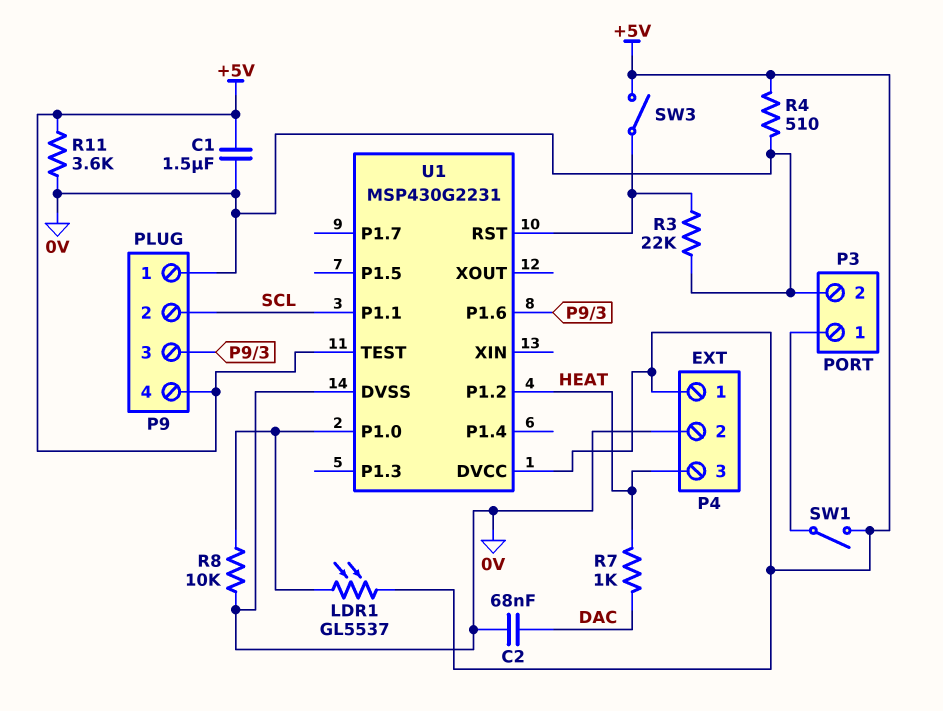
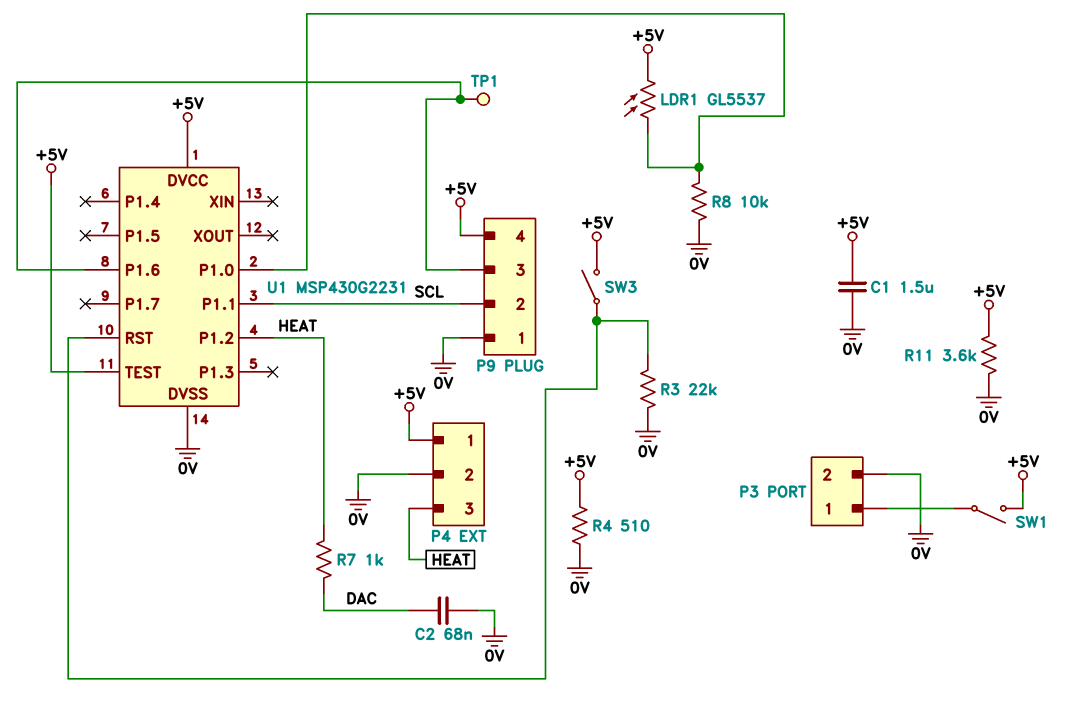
TP1: none -> test point (P9/3)

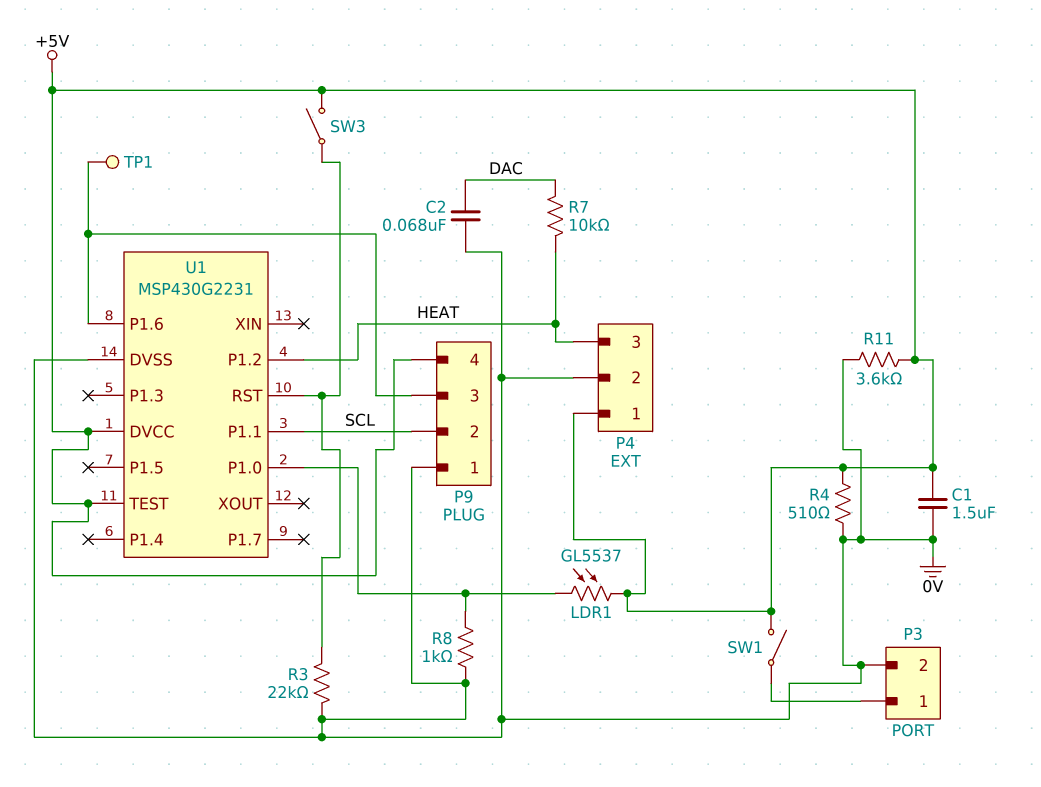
R7: 1k (DAC, HEAT) -> 10k (DAC, HEAT)
R8: 10k (0V, U1/P1.0) -> 1k (0V, U1/P1.0)

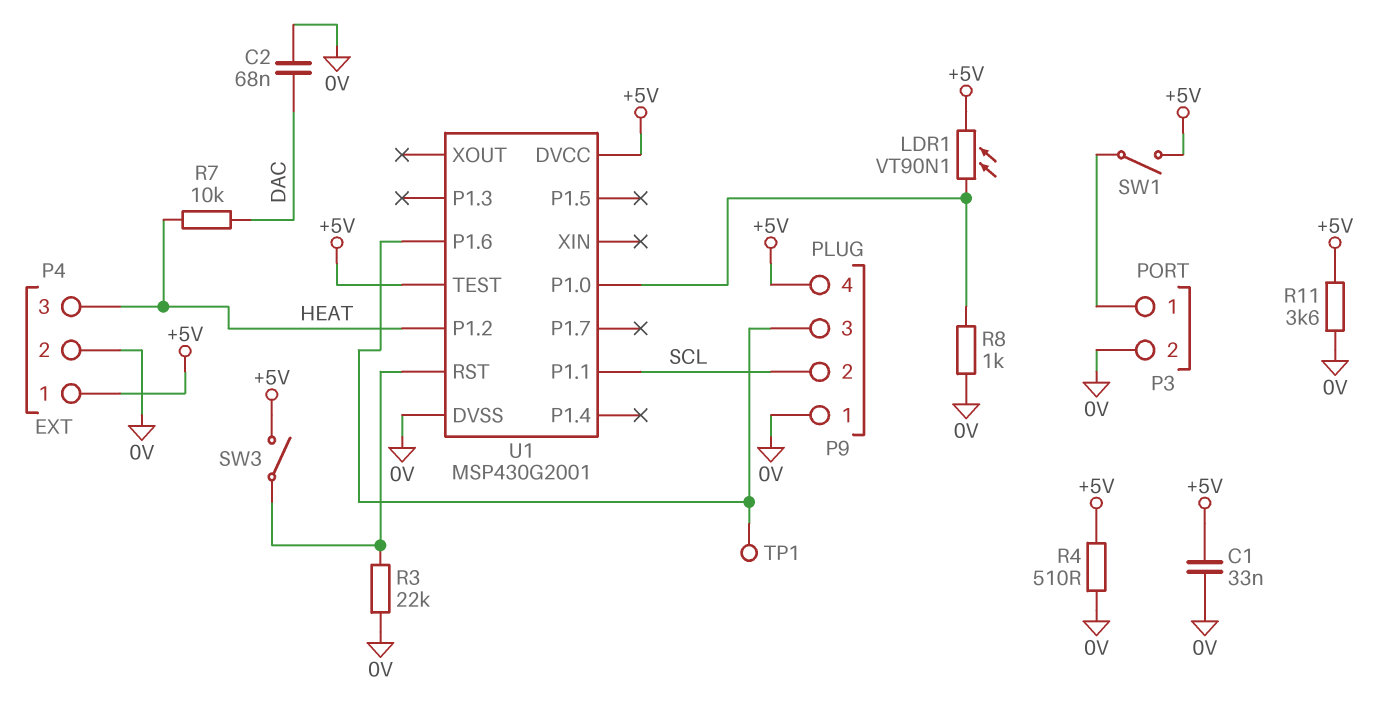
C1: 1.5uF (+5V, 0V) -> 33nF (+5V, 0V)
LDR1: GL5537 (+5V, U1/P1.0) -> VT90N1 (+5V, U1/P1.0)
U1: MSP430G2231 -> MSP430G2001

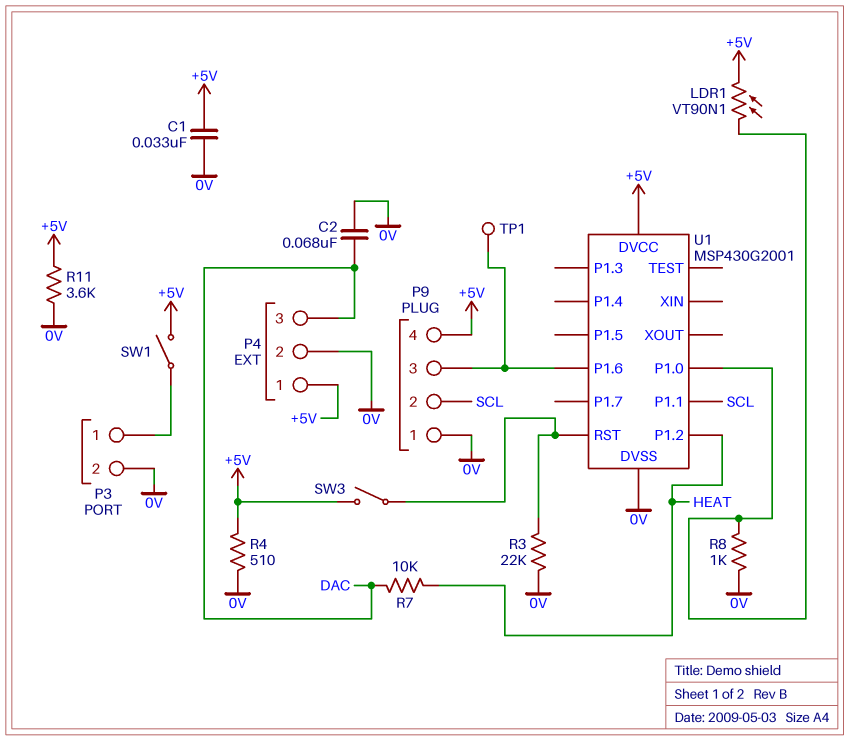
P4 pin 3: HEAT -> DAC
U1 pin TEST: +5V -> none

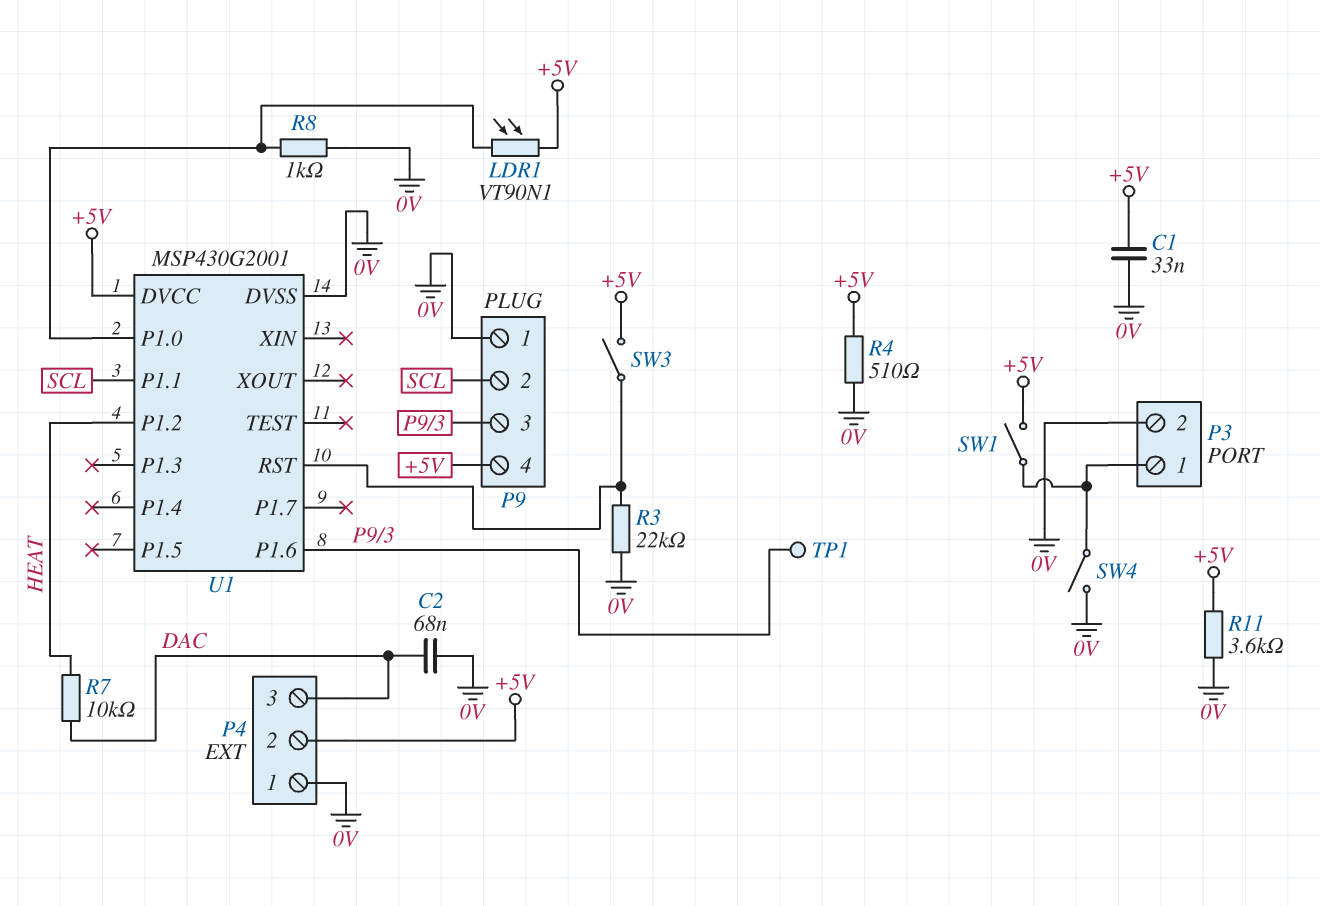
P4 pin 1: +5V -> 0V
P4 pin 2: 0V -> +5V
SW4: none -> switch (0V, P3/1)

